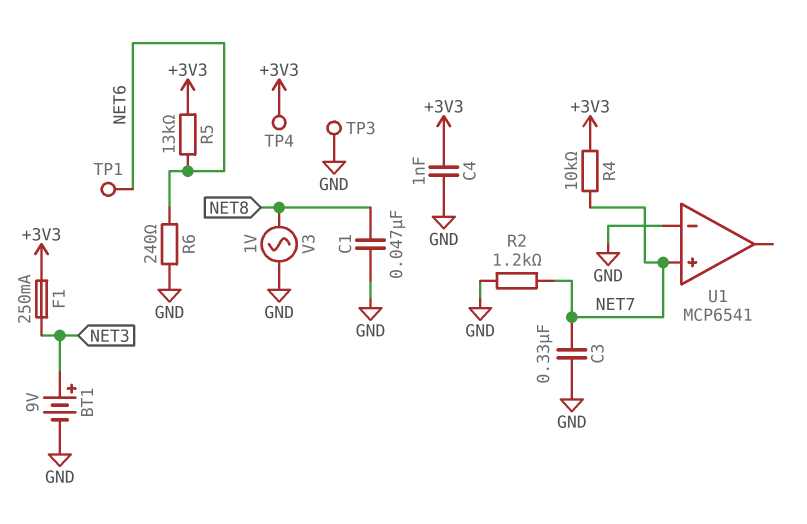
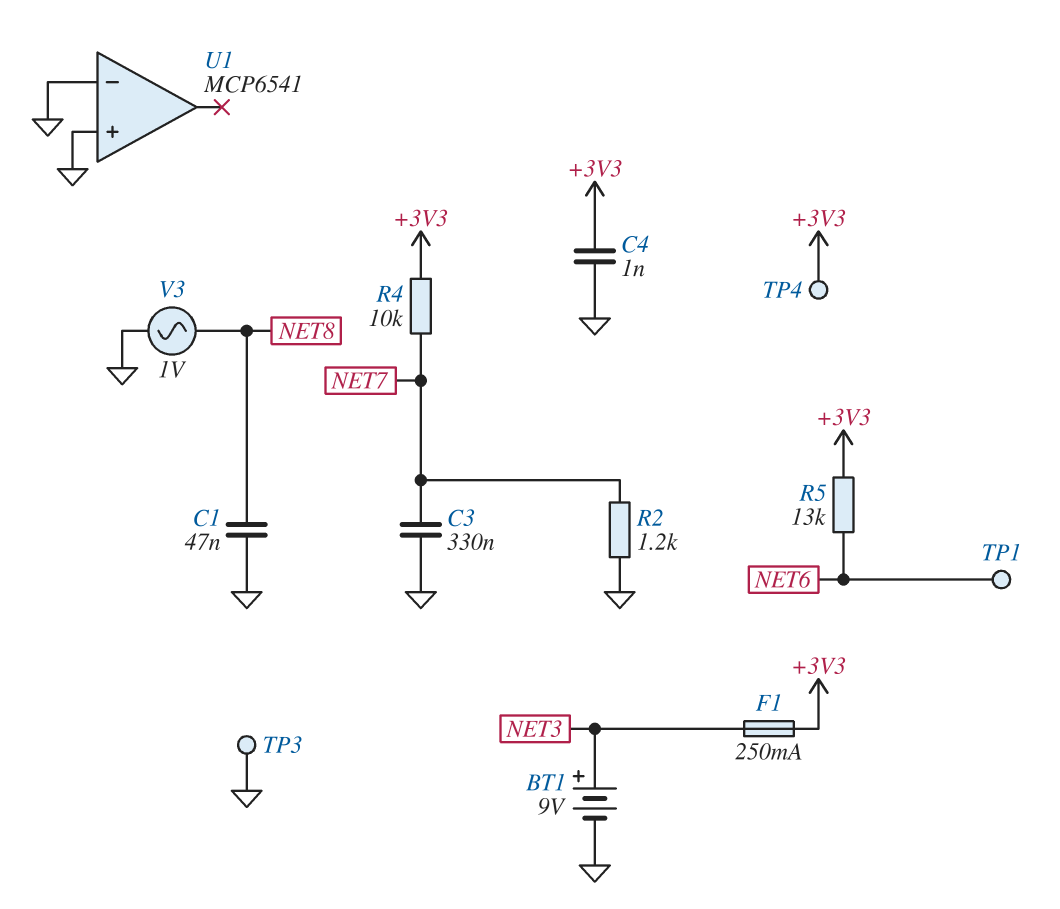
R6: 240 (GND, NET6) -> none
U1 pin in+: NET7 -> GND

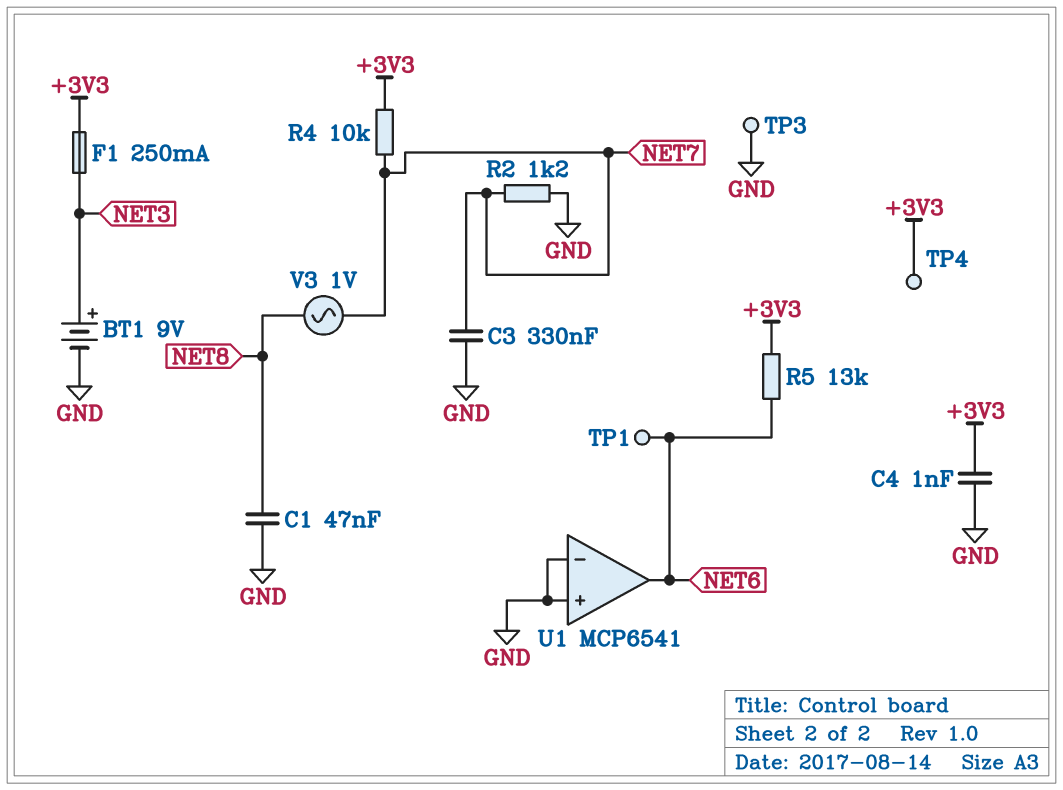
U1 pin out: none -> NET6
V3: AC 1V (GND, NET8) -> AC 1V (NET7, NET8)

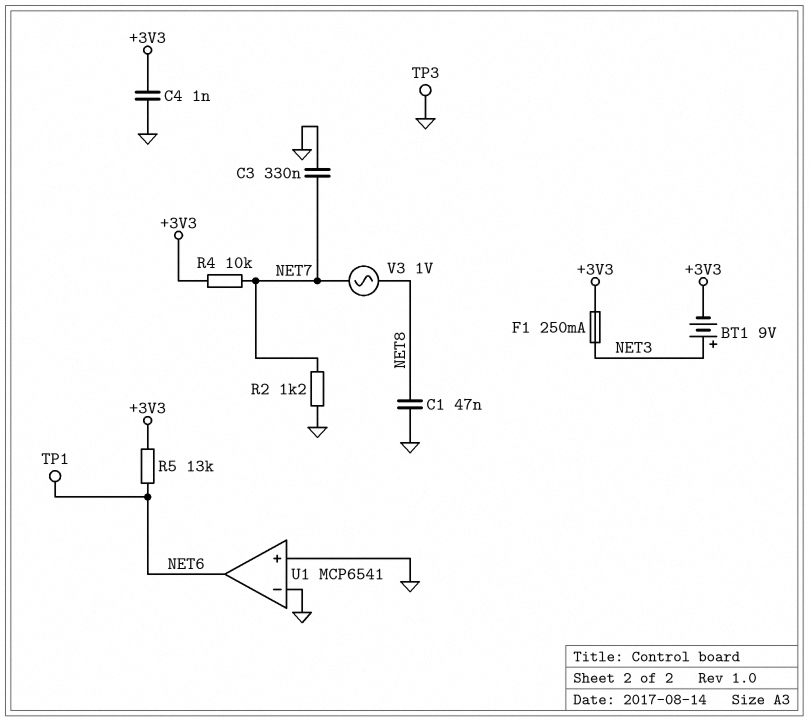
BT1: 9V (plus NET3, minus GND) -> 9V (plus NET3, minus +3V3)
TP4: test point (+3V3) -> none

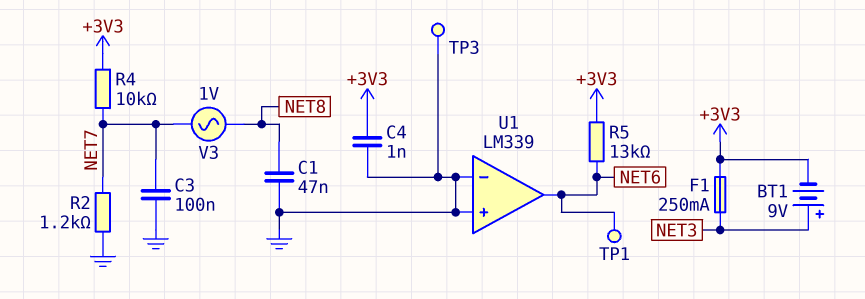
C3: 330nF (GND, NET7) -> 100nF (GND, NET7)
U1: MCP6541 -> LM339

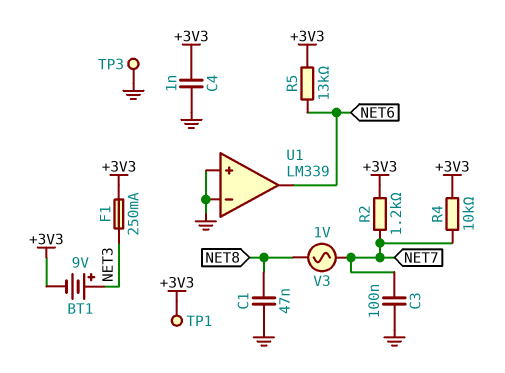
R2: 1.2k (GND, NET7) -> 1.2k (+3V3, NET7)
TP1: test point (NET6) -> test point (+3V3)

